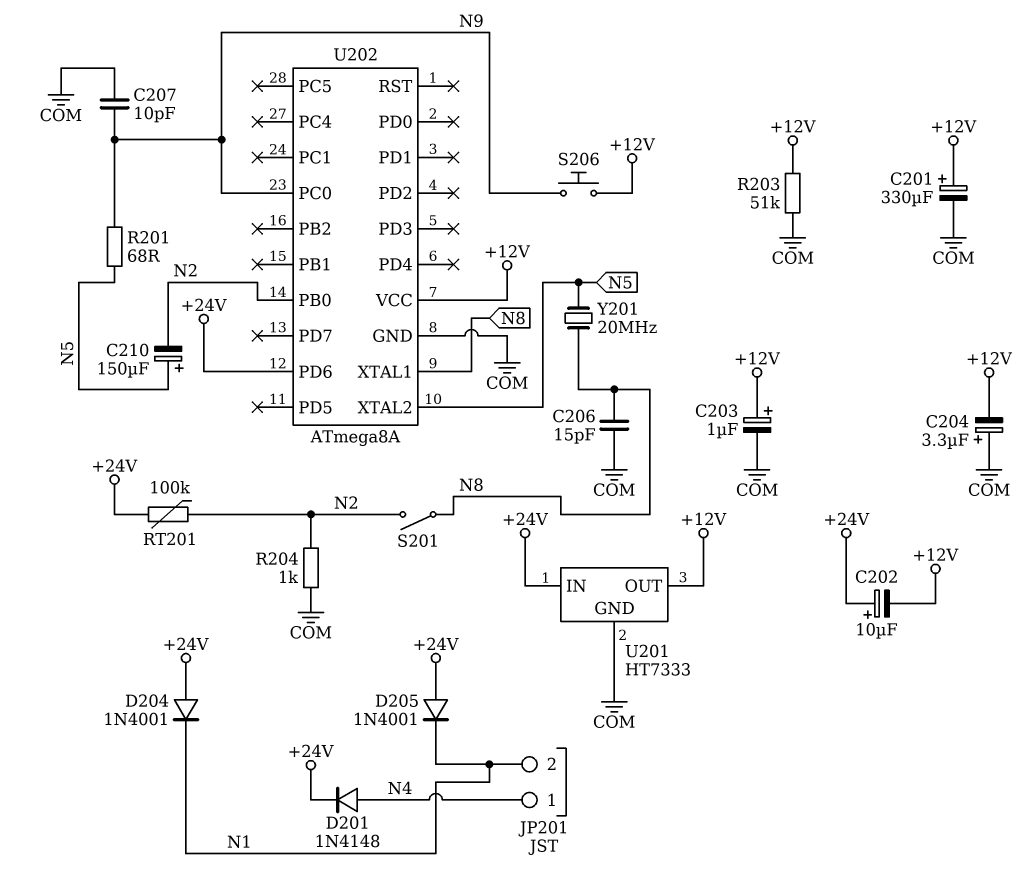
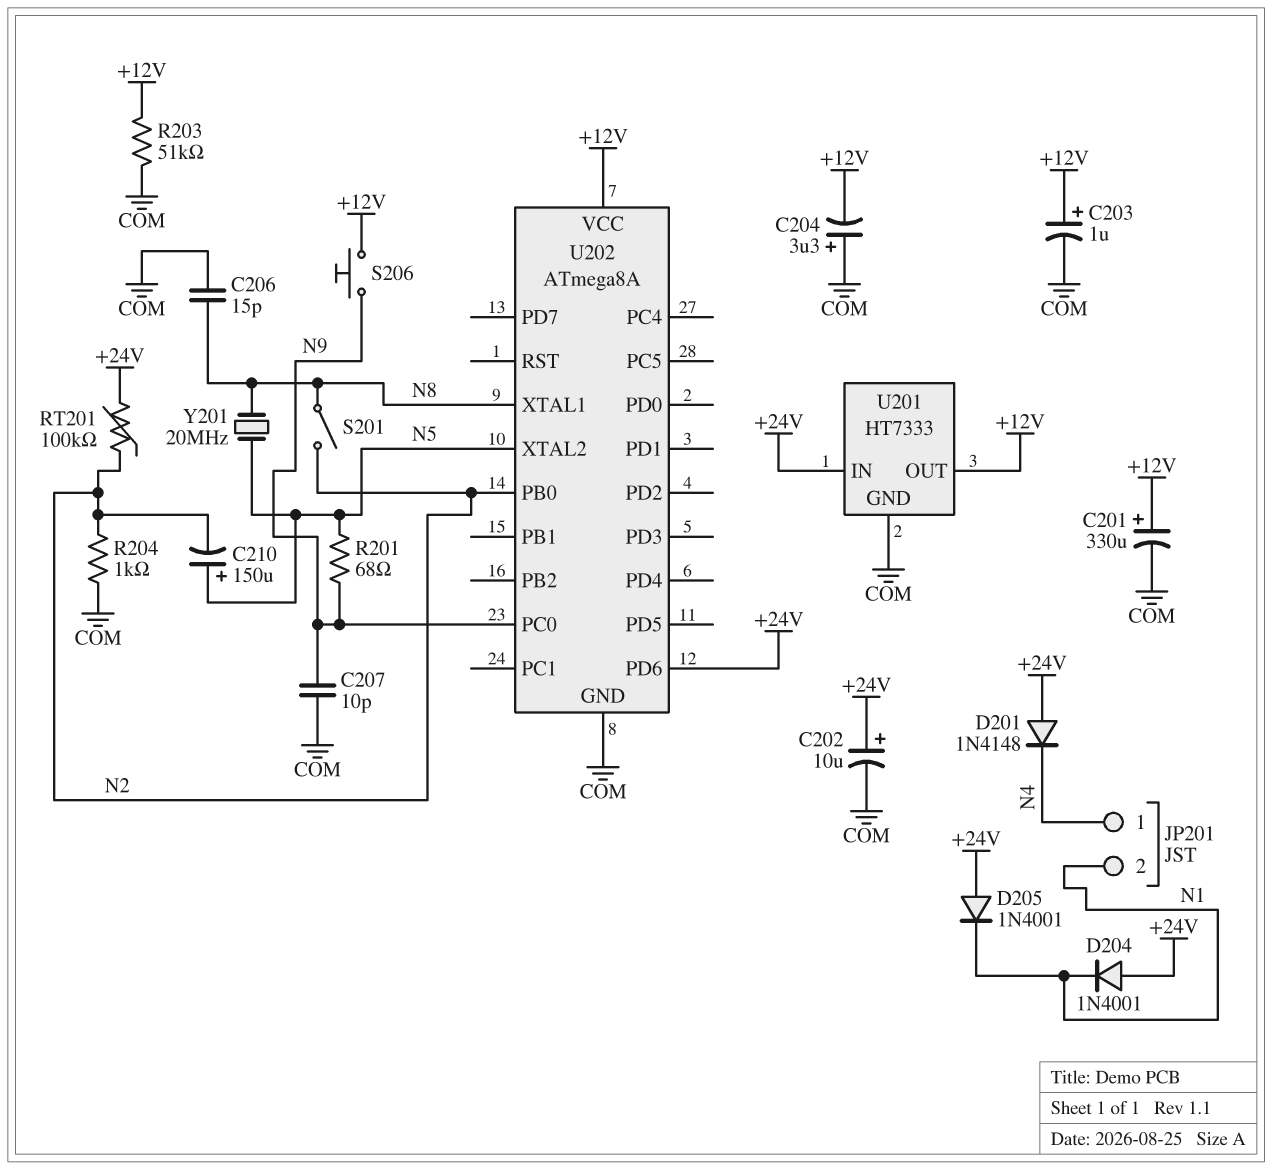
C202: 10uF (plus +24V, minus +12V) -> 10uF (plus +24V, minus COM)
D201: diode 1N4148 (A N4, K +24V) -> diode 1N4148 (A +24V, K N4)

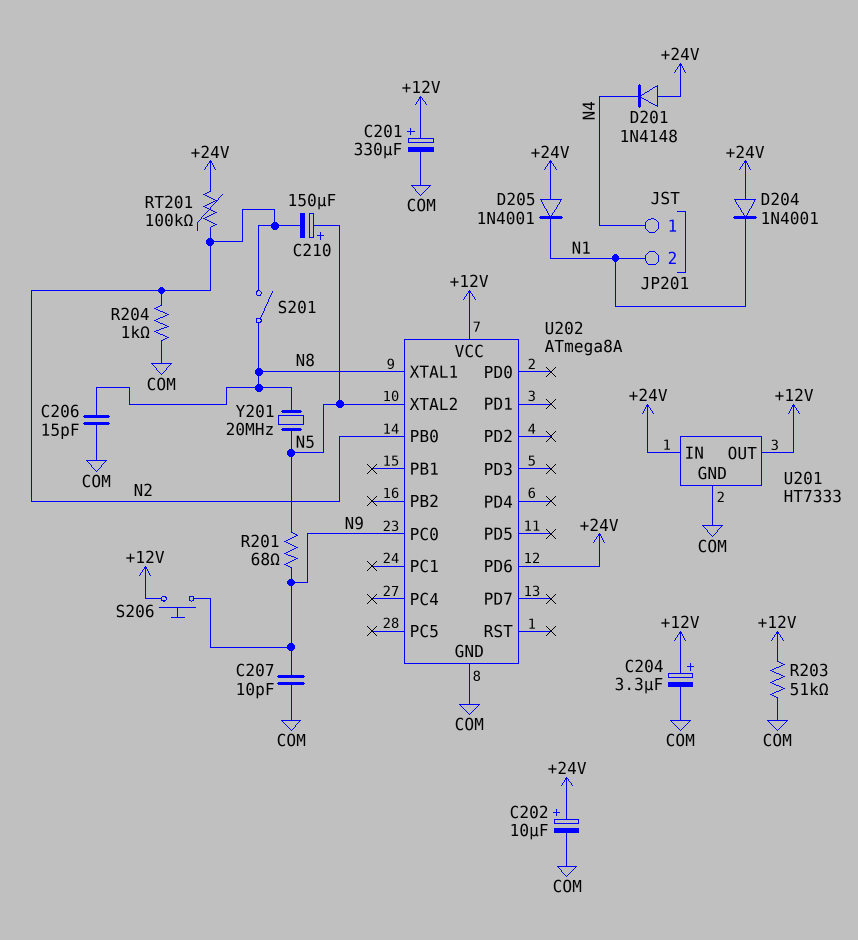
C203: 1uF (plus +12V, minus COM) -> none
C204: 3.3uF (plus COM, minus +12V) -> 3.3uF (plus +12V, minus COM)

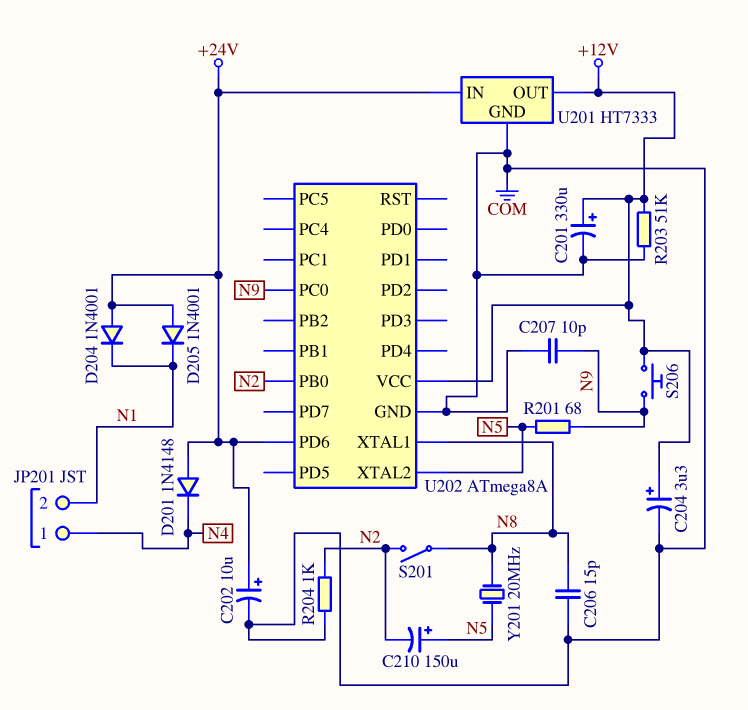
RT201: 100k (+24V, N2) -> none

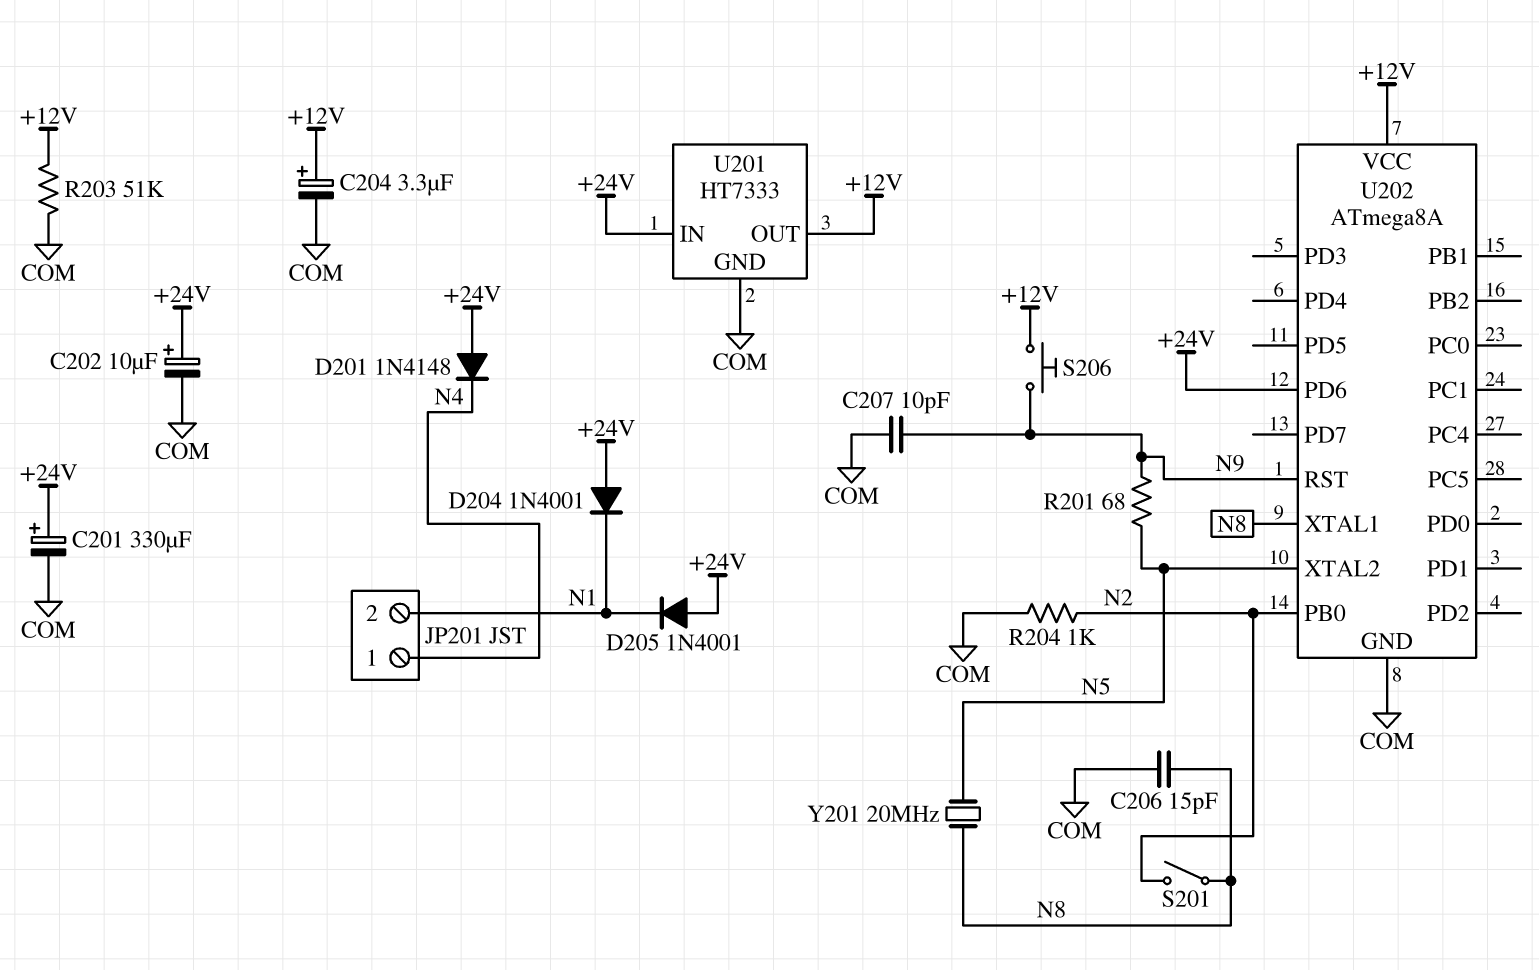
C201: 330uF (plus +12V, minus COM) -> 330uF (plus +24V, minus COM)
C210: 150uF (plus N5, minus N2) -> none
U202 pin PC0: N9 -> none
U202 pin RST: none -> N9

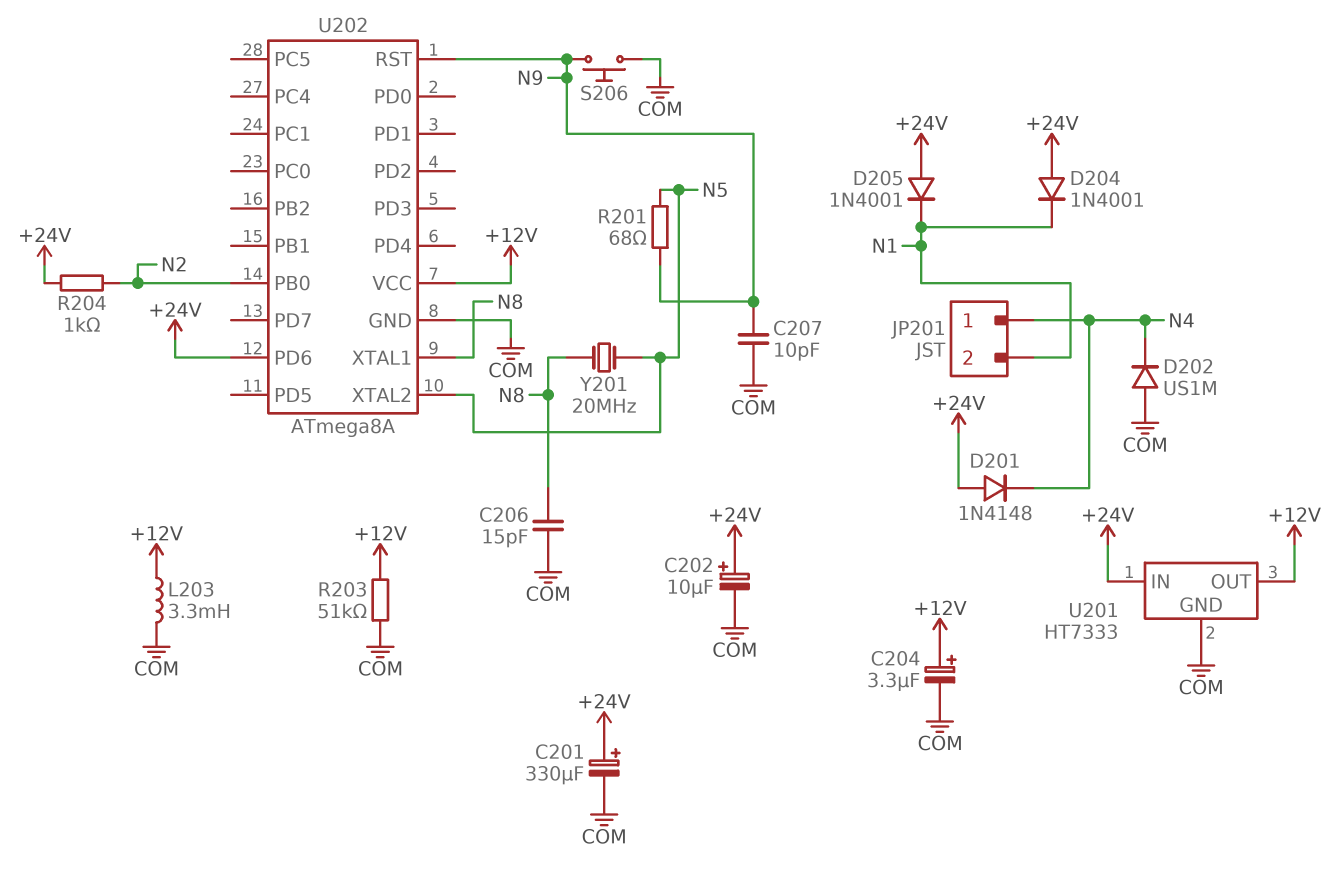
D202: none -> diode US1M (A COM, K N4)
L203: none -> 3.3mH (+12V, COM)
R204: 1k (COM, N2) -> 1k (+24V, N2)
S201: switch (N2, N8) -> none
S206: button (+12V, N9) -> button (COM, N9)

